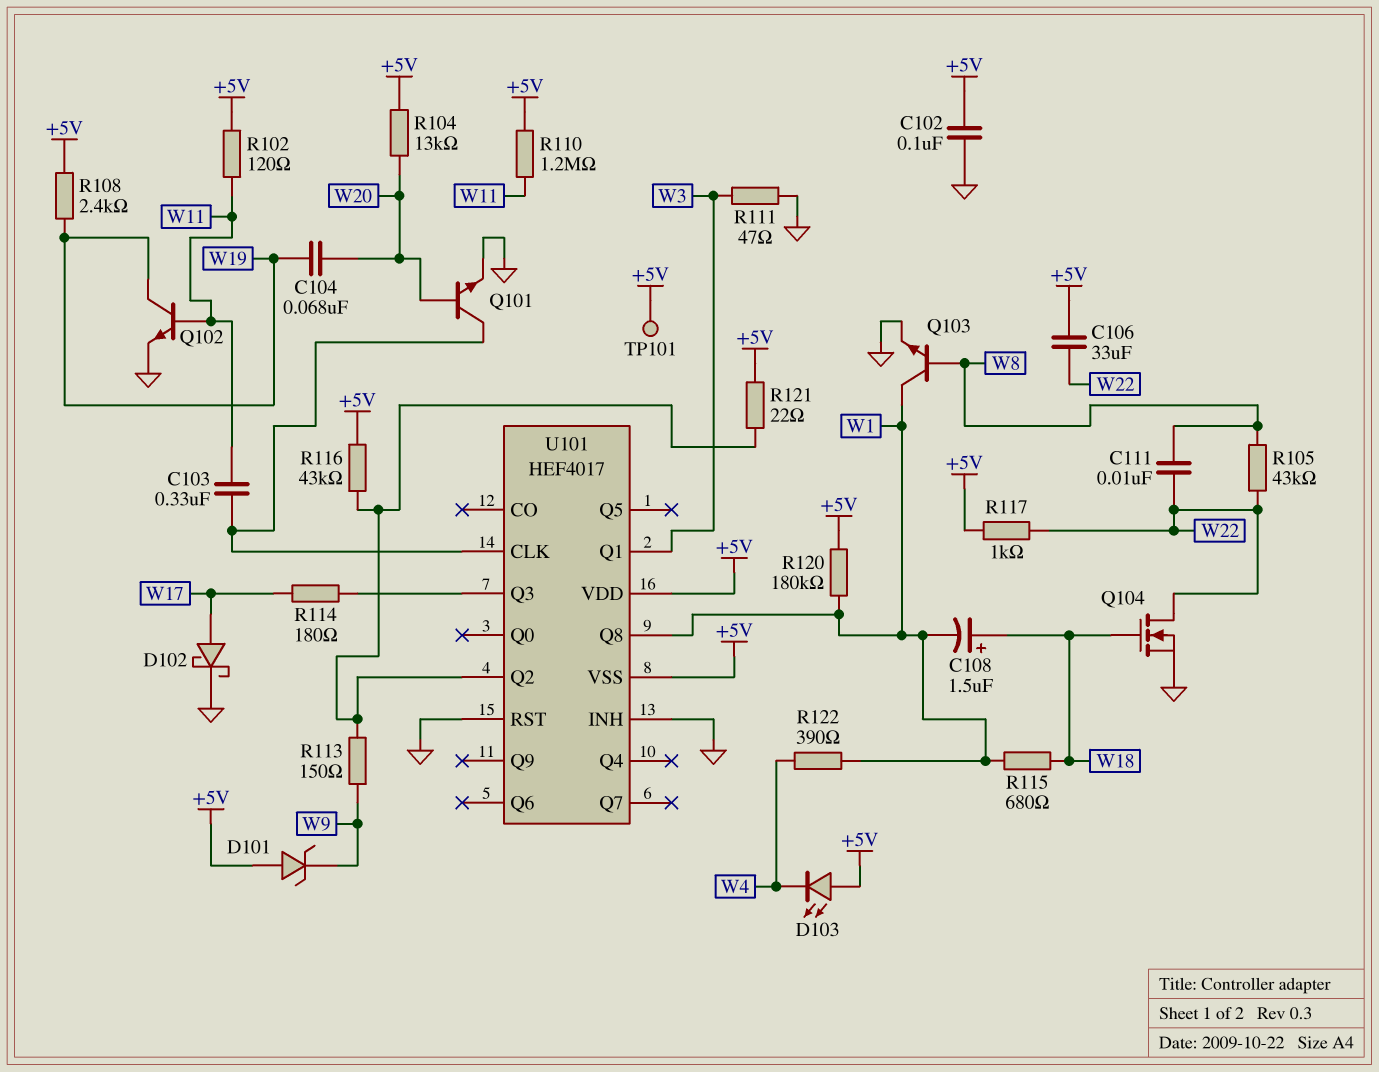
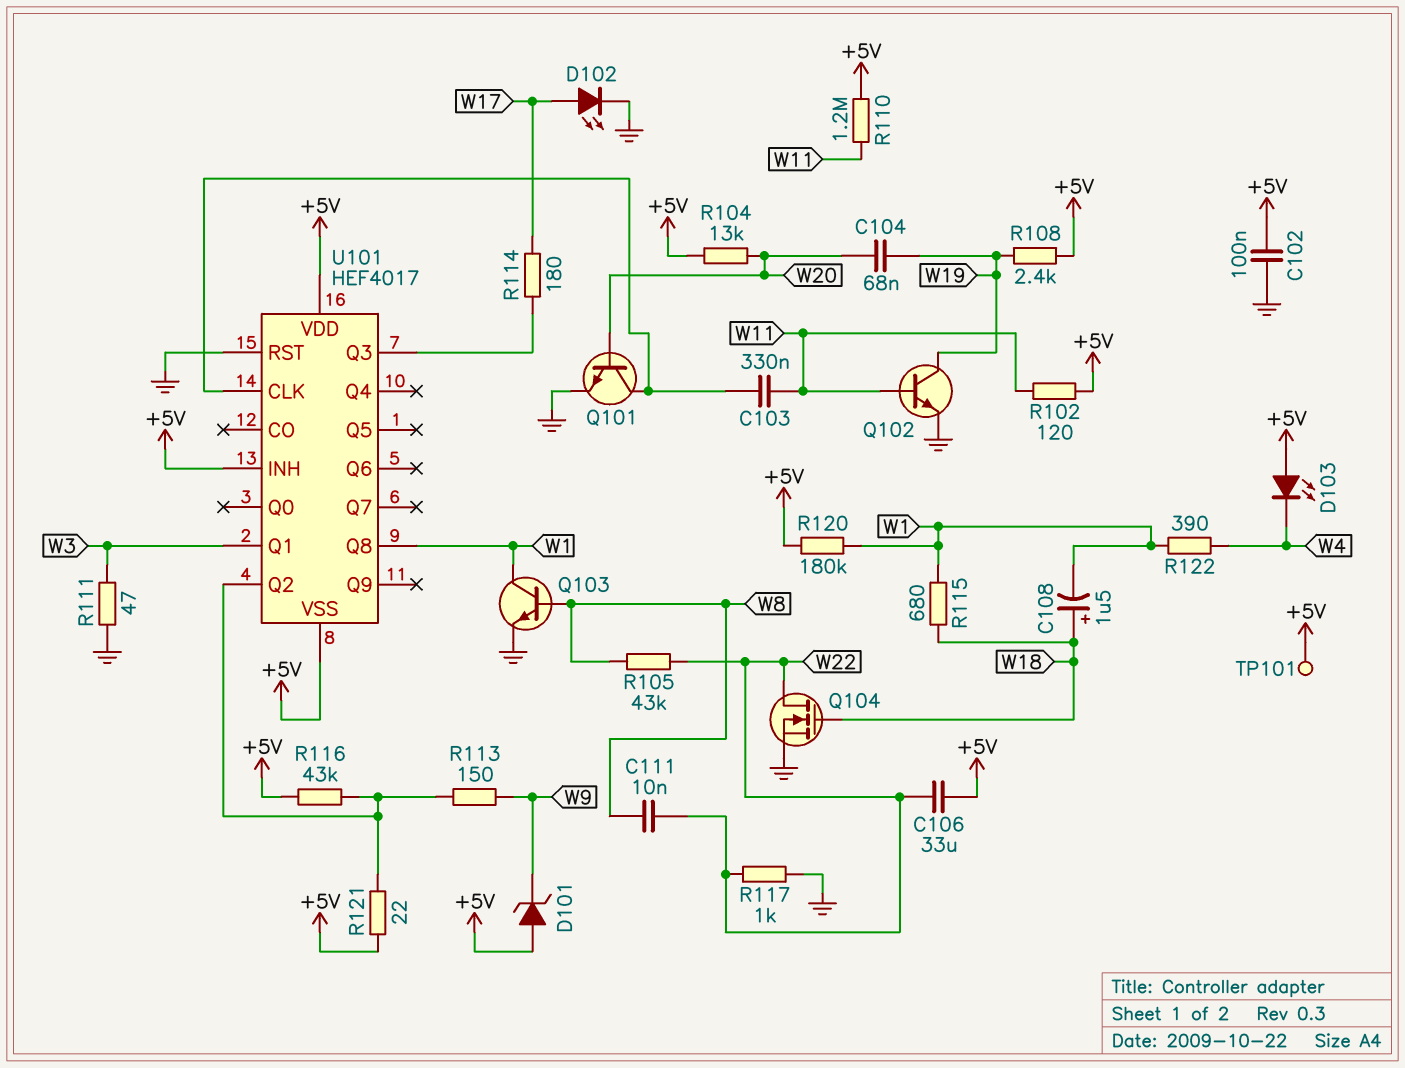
D102: schottky (A W17, K GND) -> LED (A W17, K GND)
R117: 1k (+5V, W22) -> 1k (GND, W22)
U101 pin INH: GND -> +5V

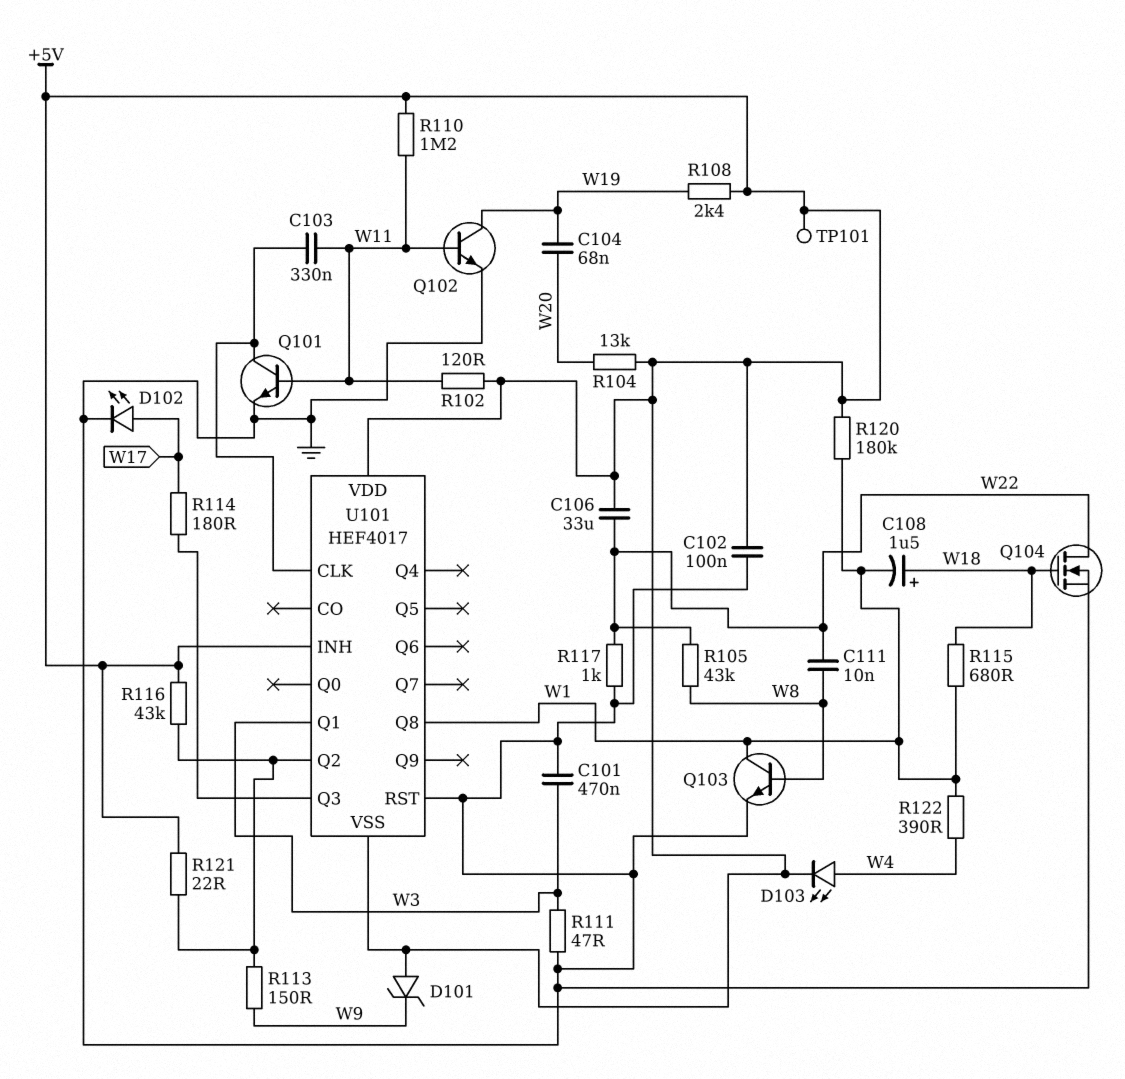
C101: none -> 470nF (GND, W3)
D103: LED (A +5V, K W4) -> LED (A W4, K +5V)
Q101: NPN (B W20, C U101/CLK, E GND) -> NPN (B W11, C U101/CLK, E GND)

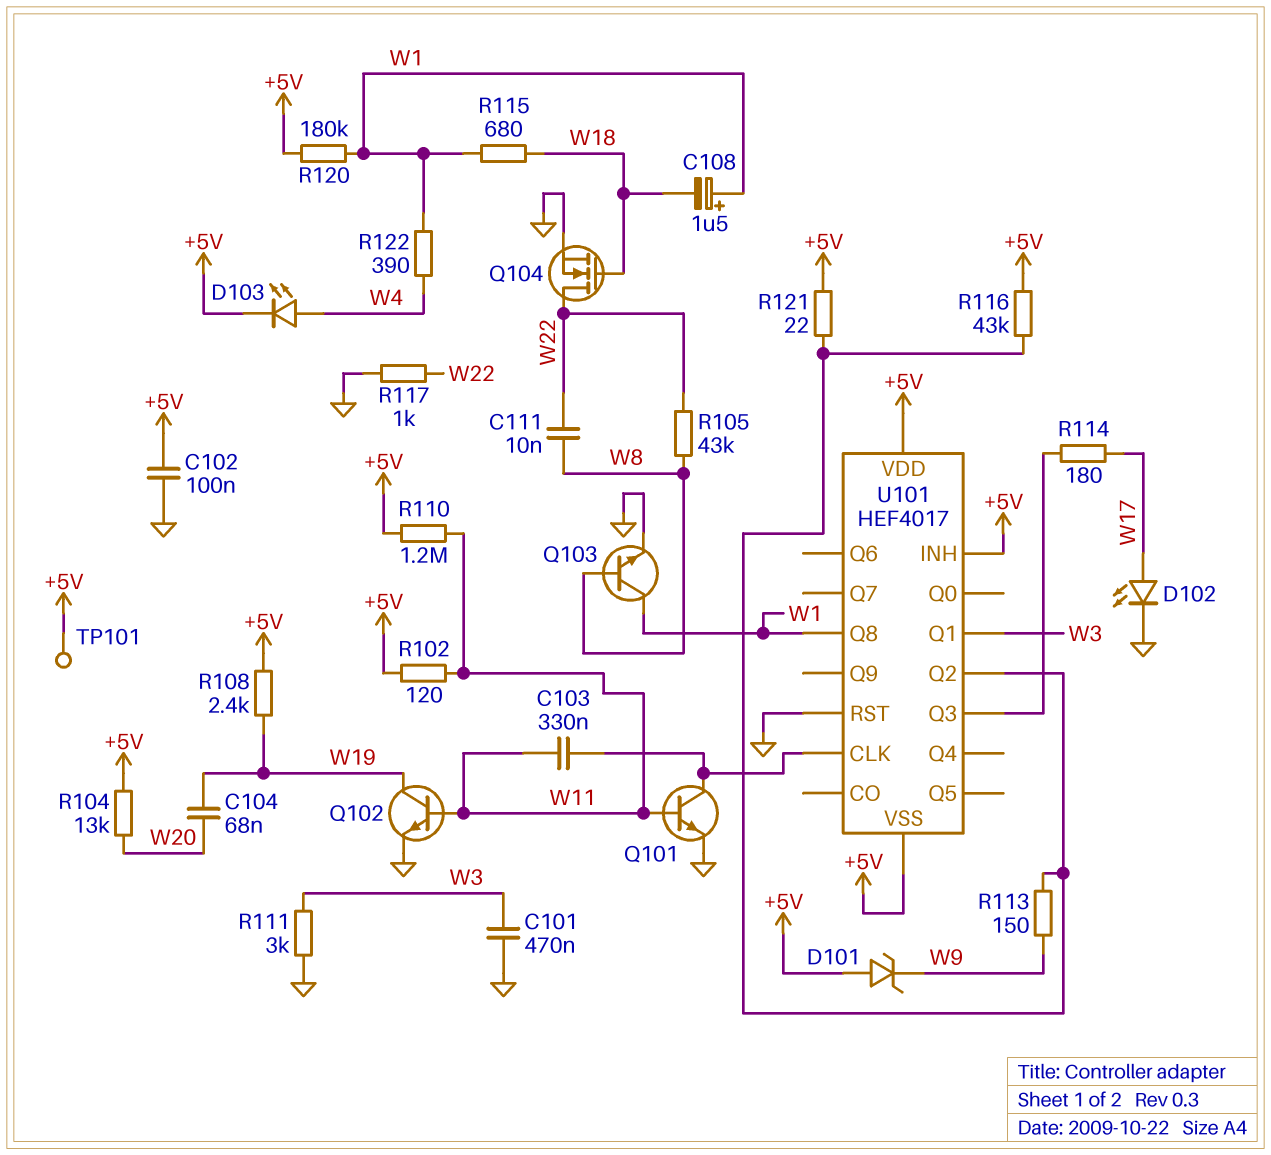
C106: 33uF (+5V, W22) -> none
C108: 1.5uF (plus W18, minus W1) -> 1.5uF (plus W1, minus W18)
R111: 47 (GND, W3) -> 3k (GND, W3)

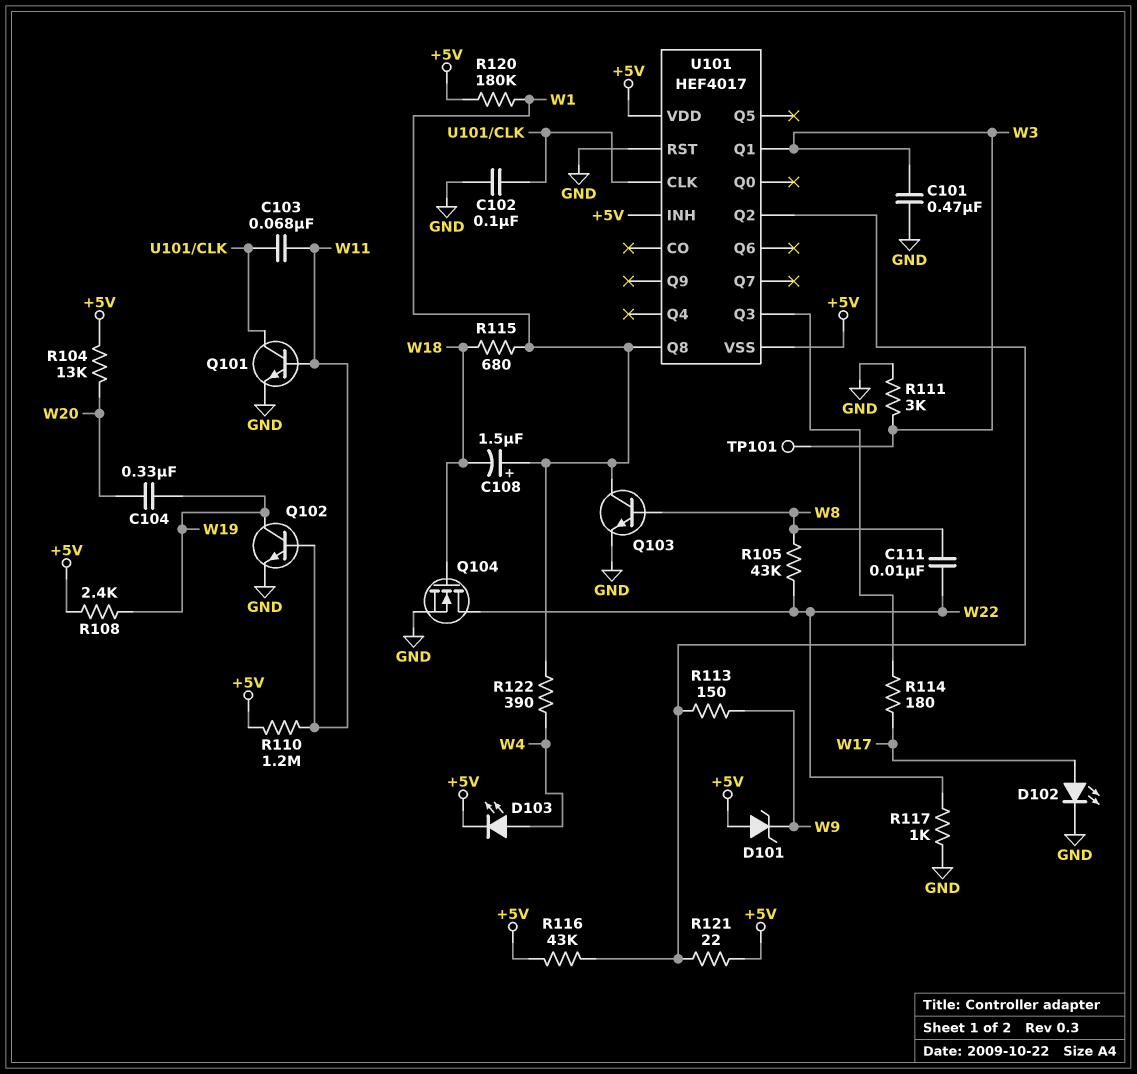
C102: 100nF (+5V, GND) -> 100nF (GND, U101/CLK)
C103: 330nF (U101/CLK, W11) -> 68nF (U101/CLK, W11)
C104: 68nF (W19, W20) -> 330nF (W19, W20)
R102: 120 (+5V, W11) -> none
TP101: test point (+5V) -> test point (W3)

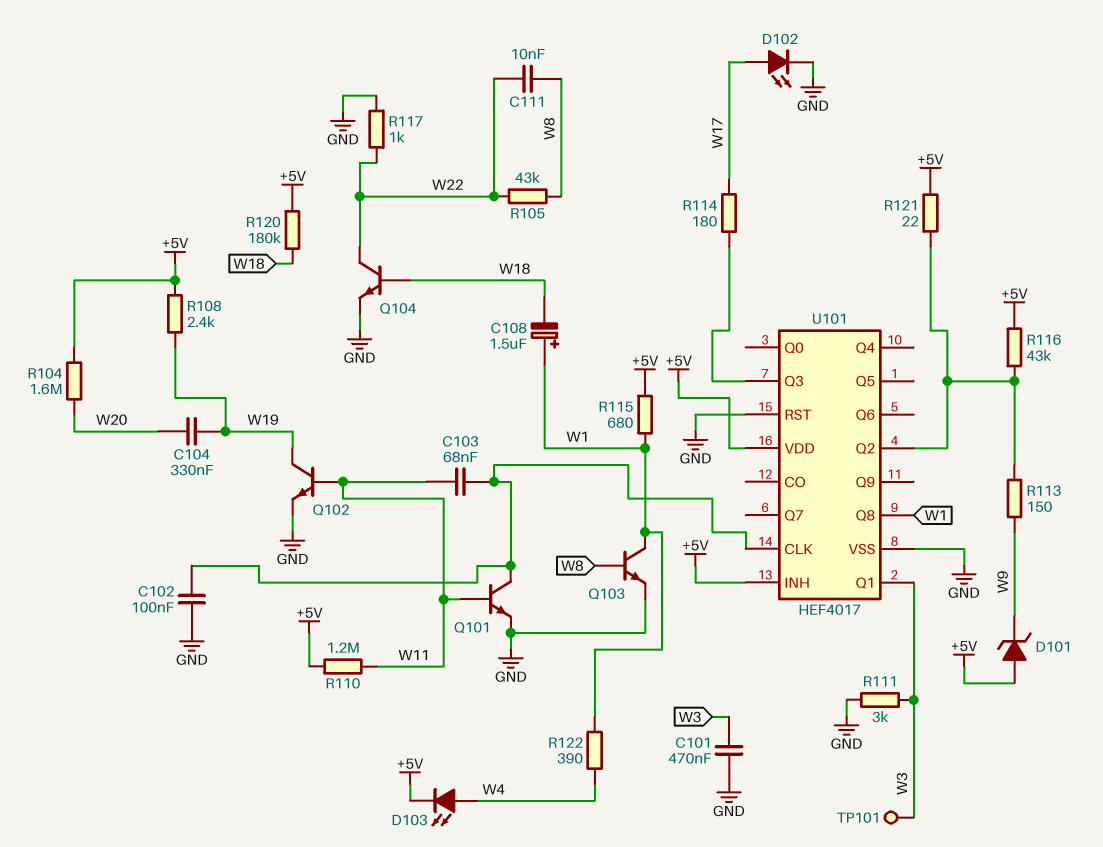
Q104: NMOS (G W18, D W22, S GND) -> NPN (B W18, C W22, E GND)
R104: 13k (+5V, W20) -> 1.6M (+5V, W20)
R115: 680 (W1, W18) -> 680 (+5V, W1)
R120: 180k (+5V, W1) -> 180k (+5V, W18)
U101 pin VSS: +5V -> GND

